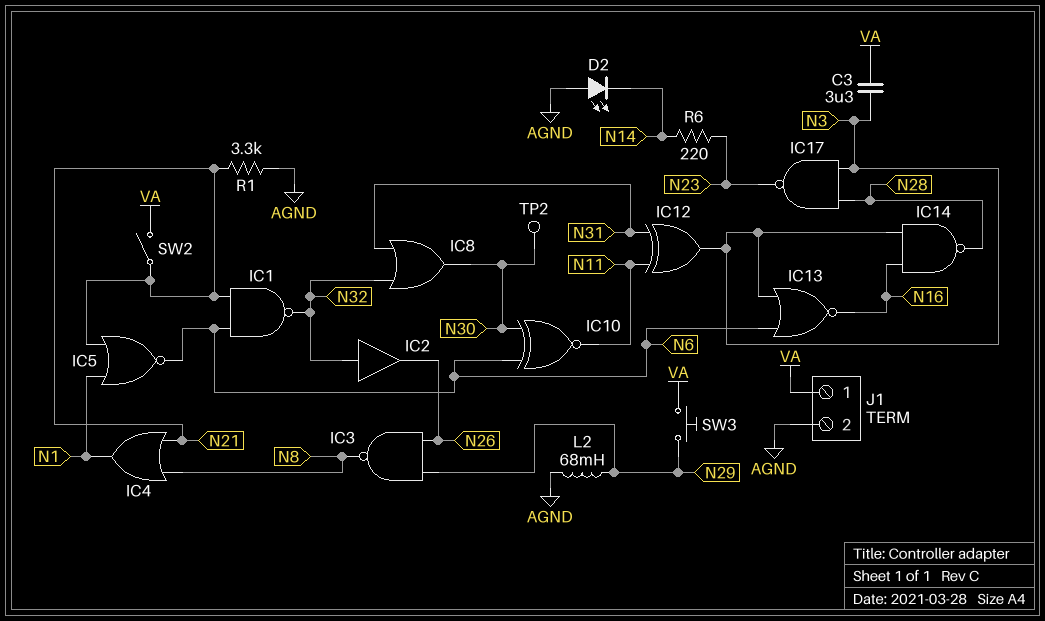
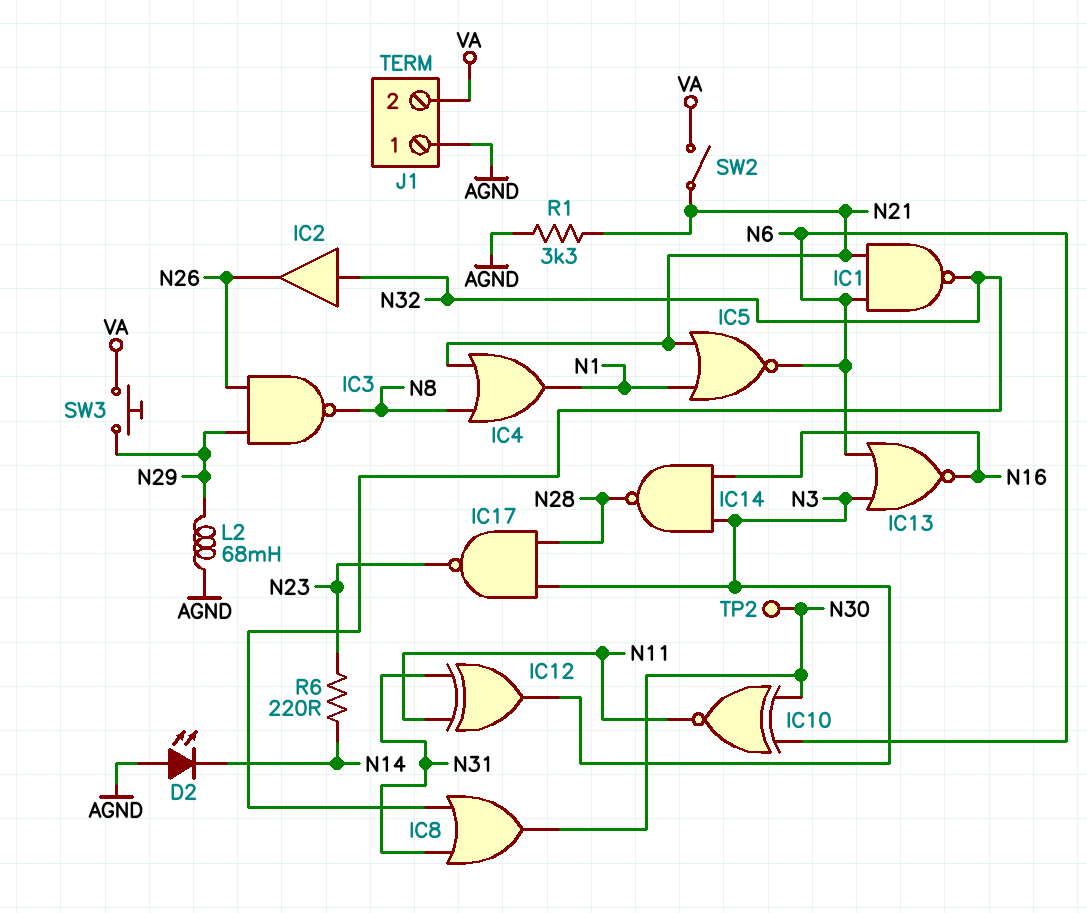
C3: 3.3uF (N3, VA) -> none
J1 pin 1: VA -> AGND
J1 pin 2: AGND -> VA

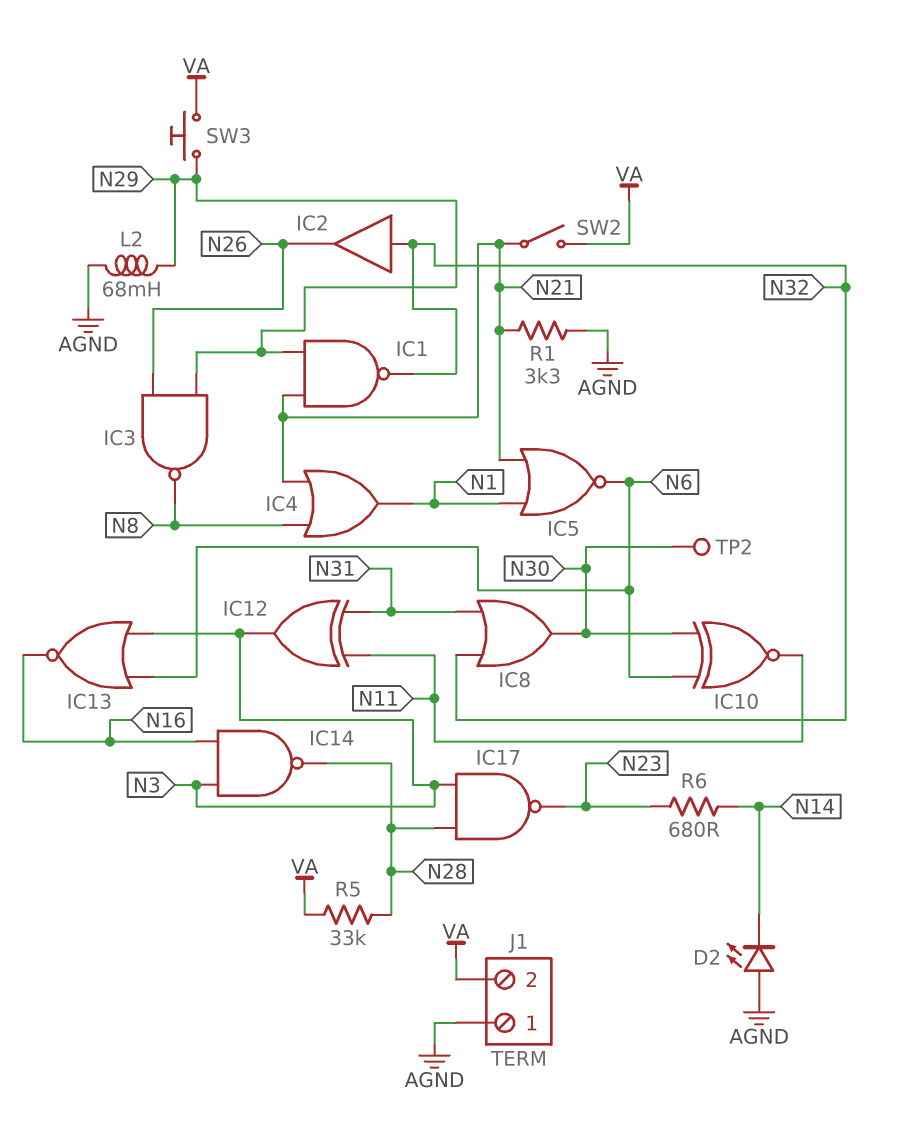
IC1: NAND (in N6, in N21, out N32) -> NAND (in N21, in N29, out N32)
R5: none -> 33k (N28, VA)
R6: 220 (N14, N23) -> 680 (N14, N23)

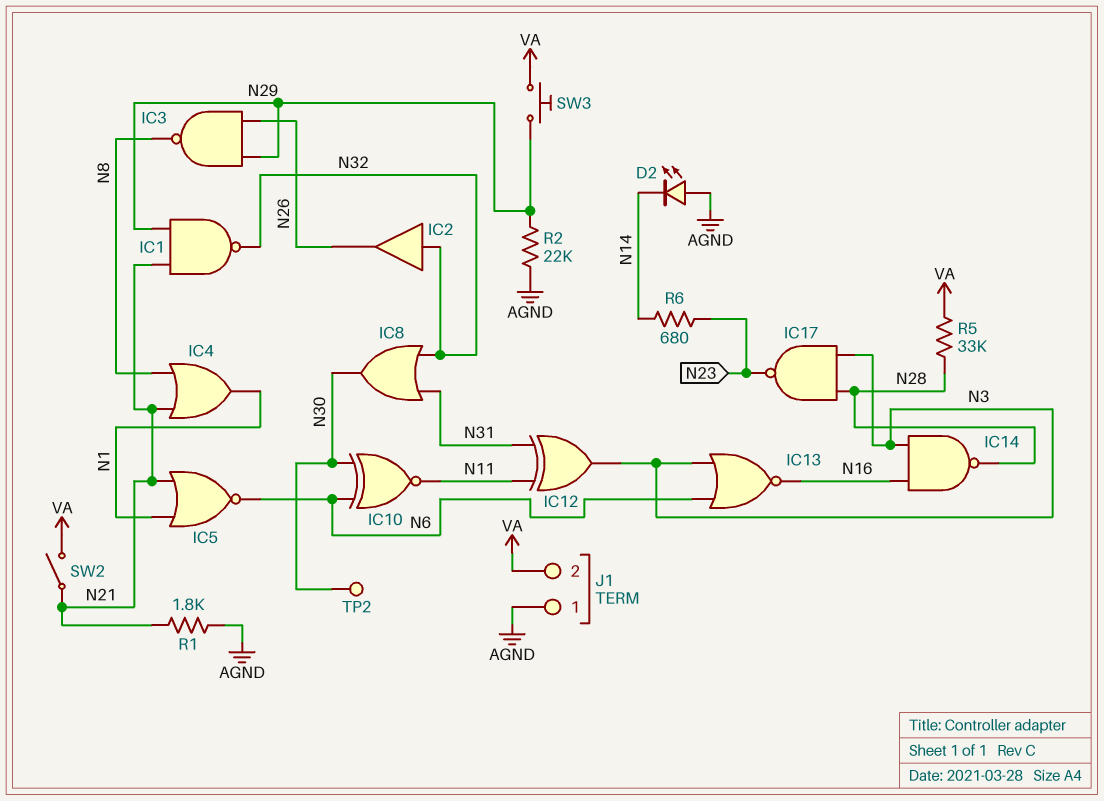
L2: 68mH (AGND, N29) -> none
R1: 3.3k (AGND, N21) -> 1.8k (AGND, N21)
R2: none -> 22k (AGND, N29)

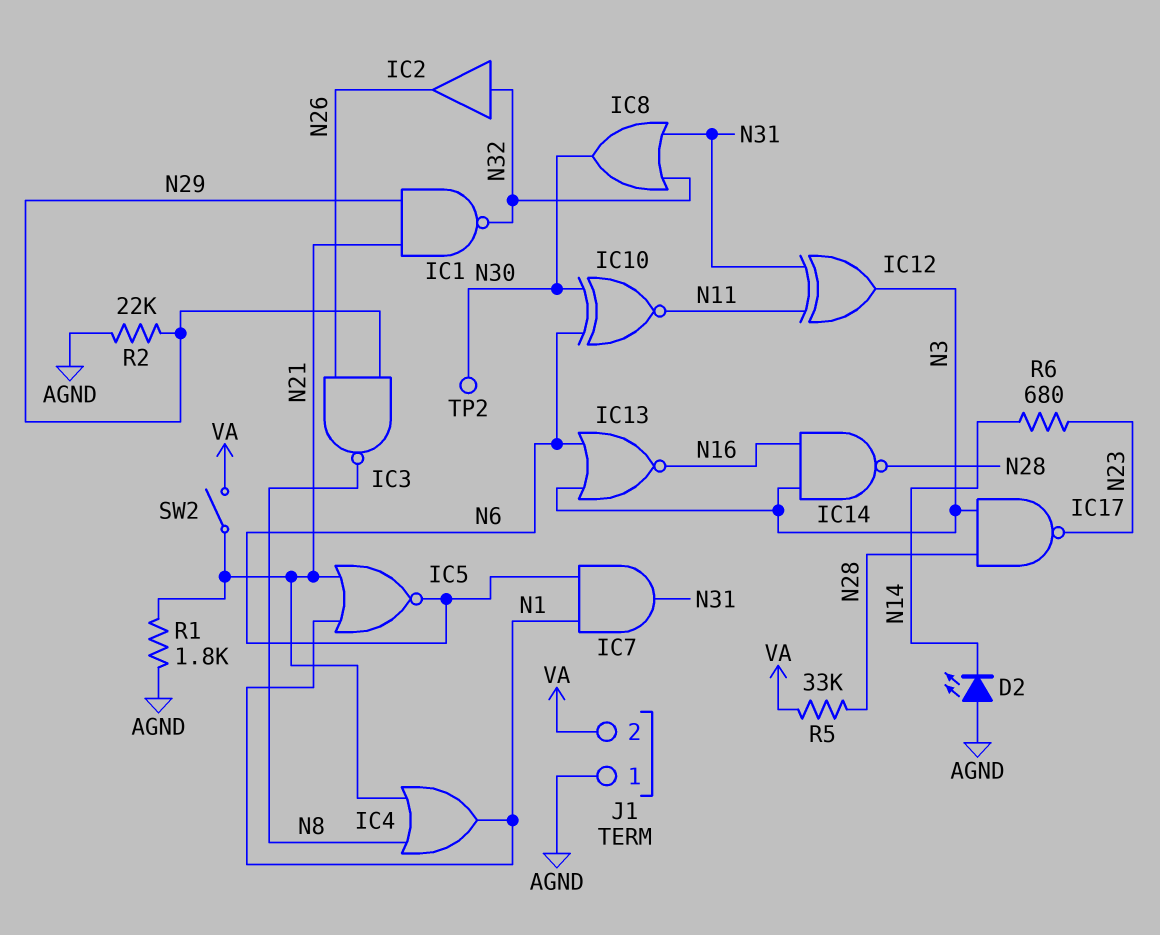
IC7: none -> AND (in N1, in N6, out N31)
SW3: button (N29, VA) -> none

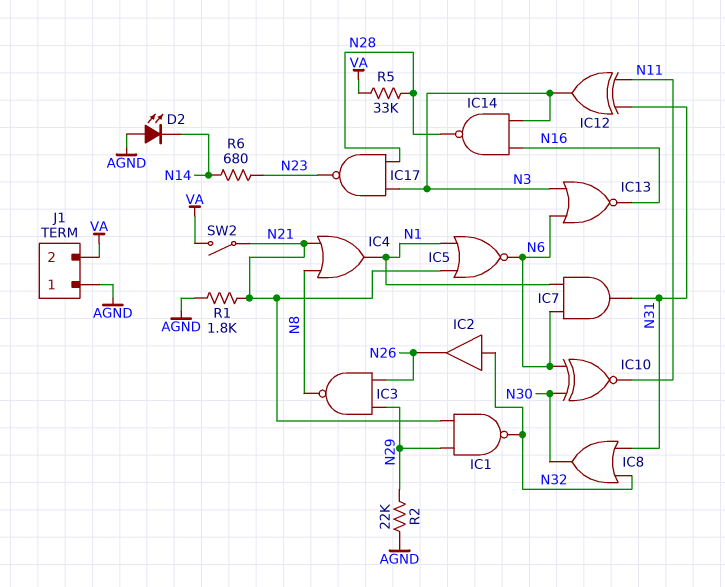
TP2: test point (N30) -> none

